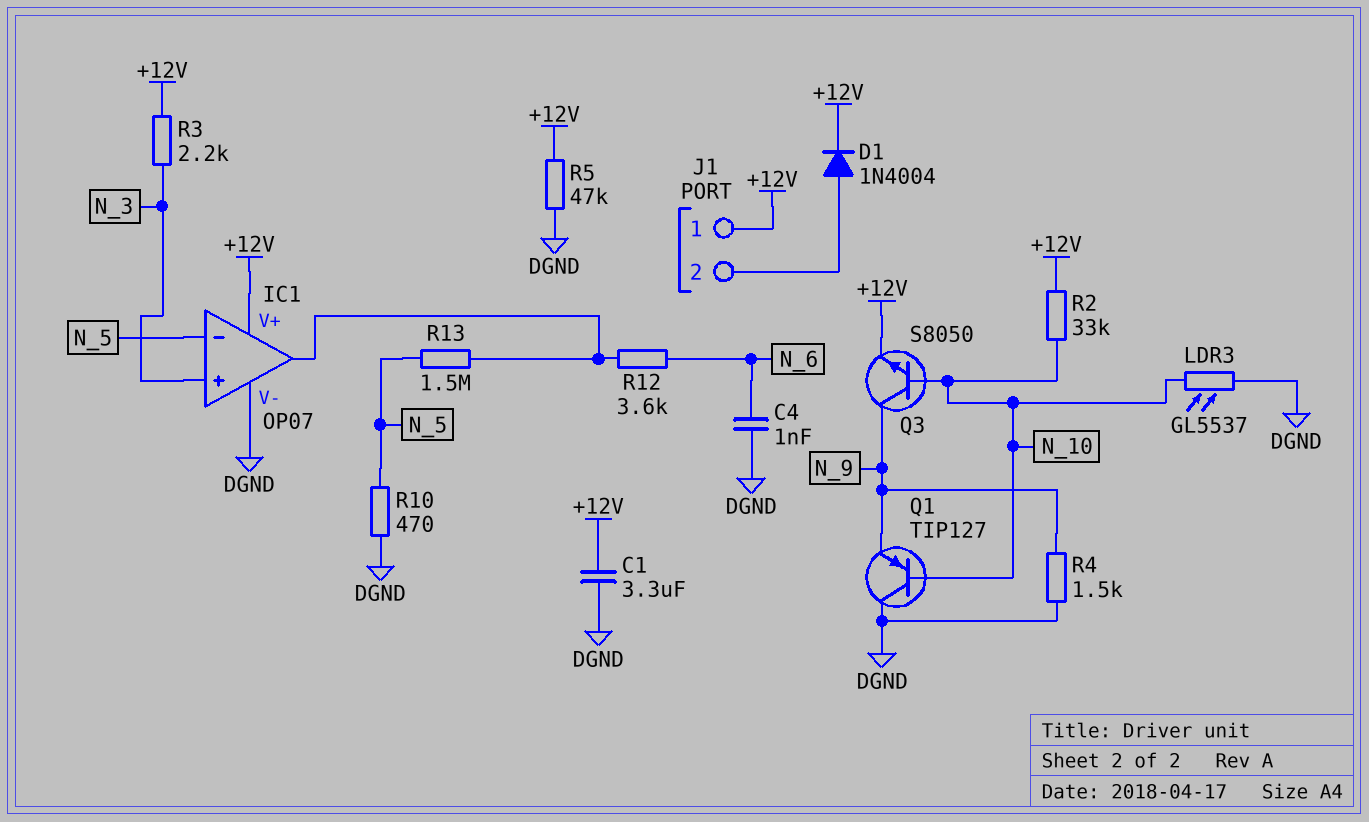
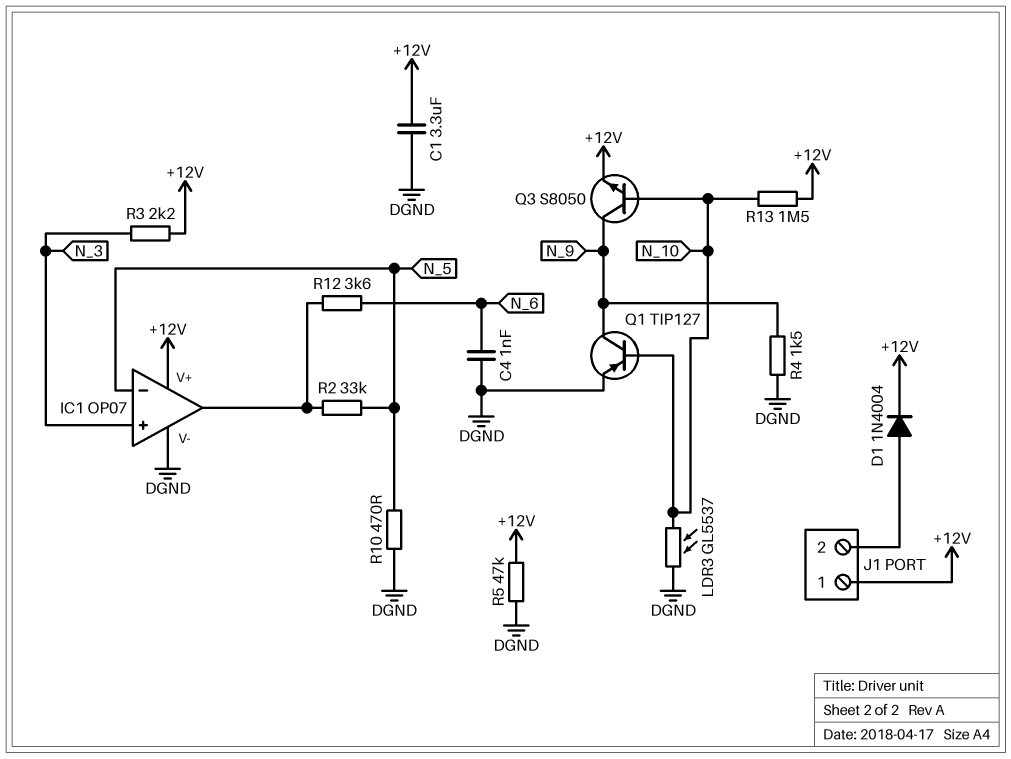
Q1: PNP TIP127 (B N_10, C DGND, E N_9) -> PNP TIP127 (B N_10, C N_9, E DGND)
R2: 33k (+12V, N_10) -> 33k (IC1/out, N_5)
R13: 1.5M (IC1/out, N_5) -> 1.5M (+12V, N_10)

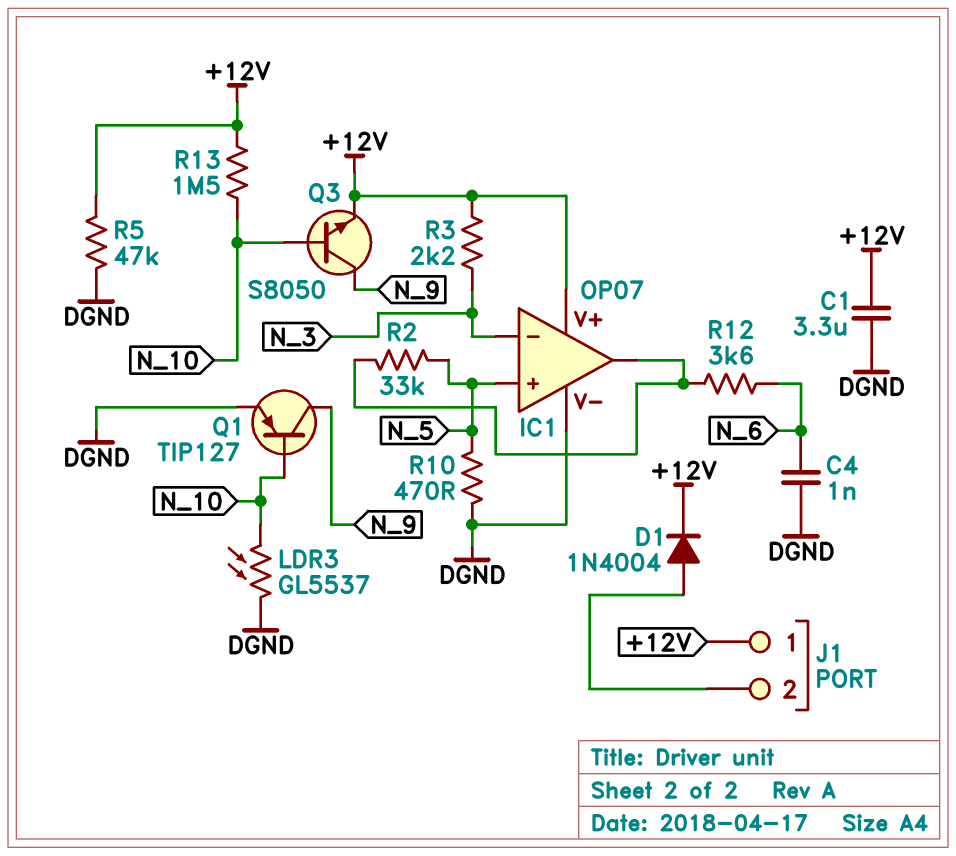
IC1 pin in+: N_3 -> N_5
IC1 pin in-: N_5 -> N_3
R4: 1.5k (DGND, N_9) -> none

